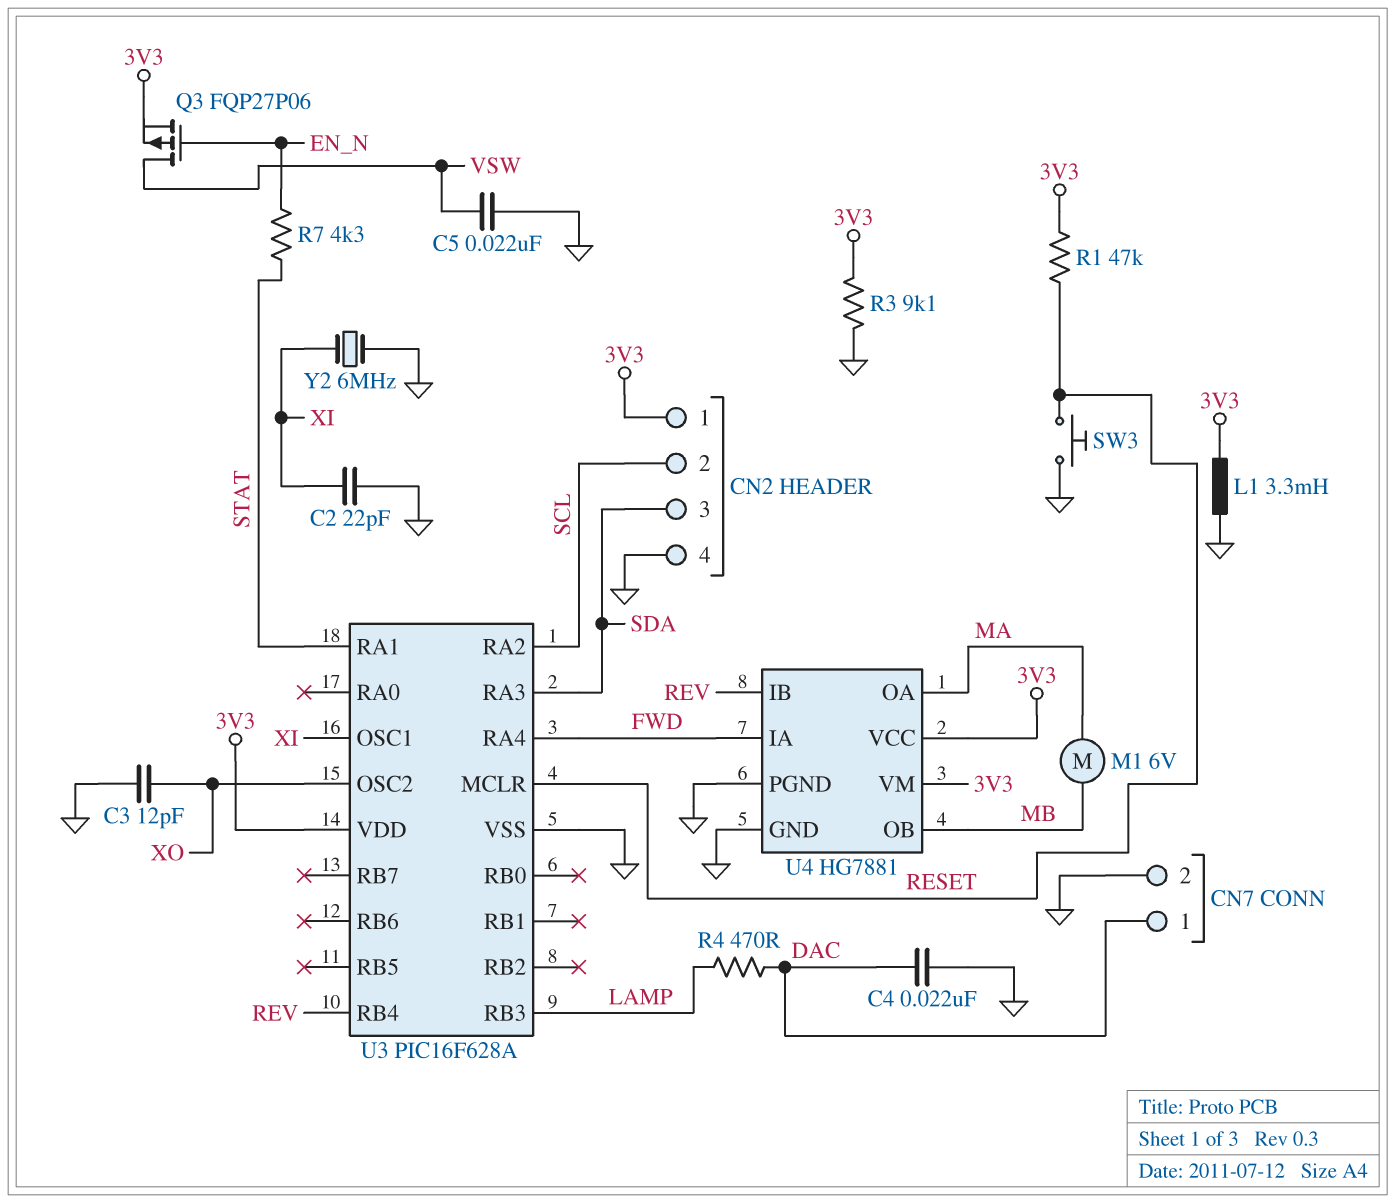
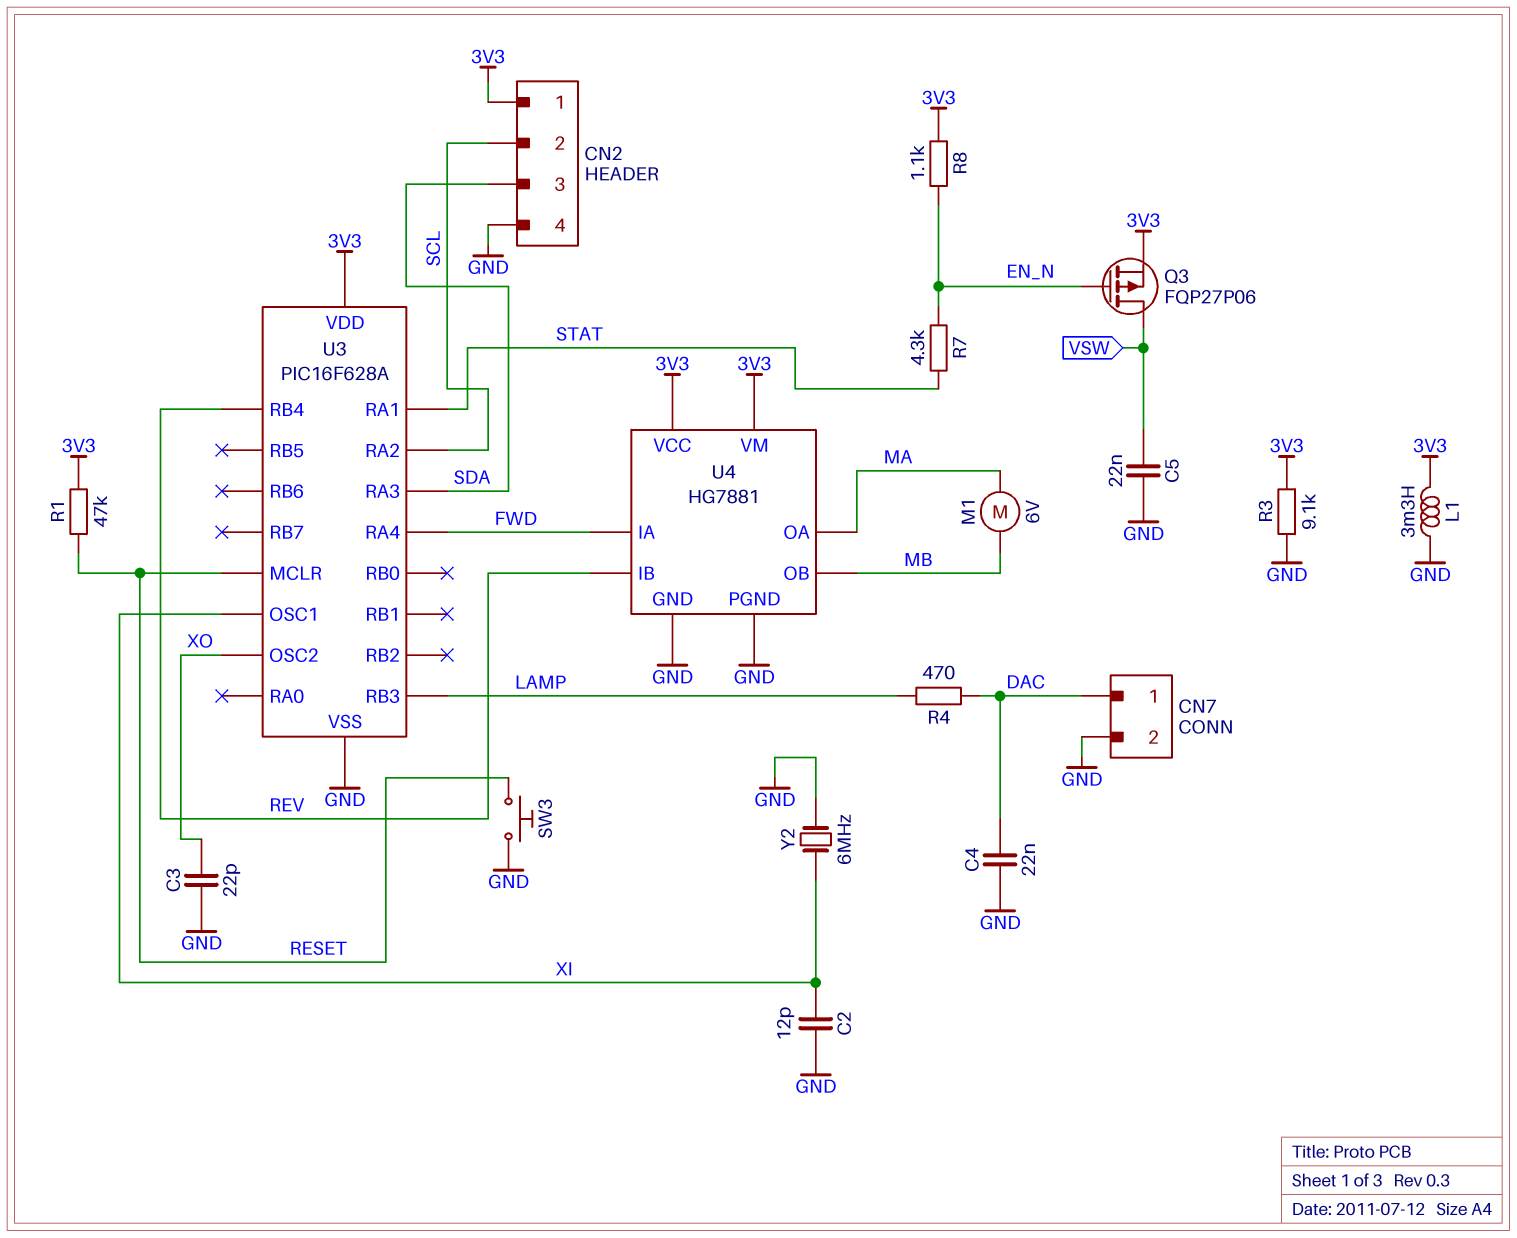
C2: 22pF (GND, XI) -> 12pF (GND, XI)
C3: 12pF (GND, XO) -> 22pF (GND, XO)
R8: none -> 1.1k (3V3, EN_N)

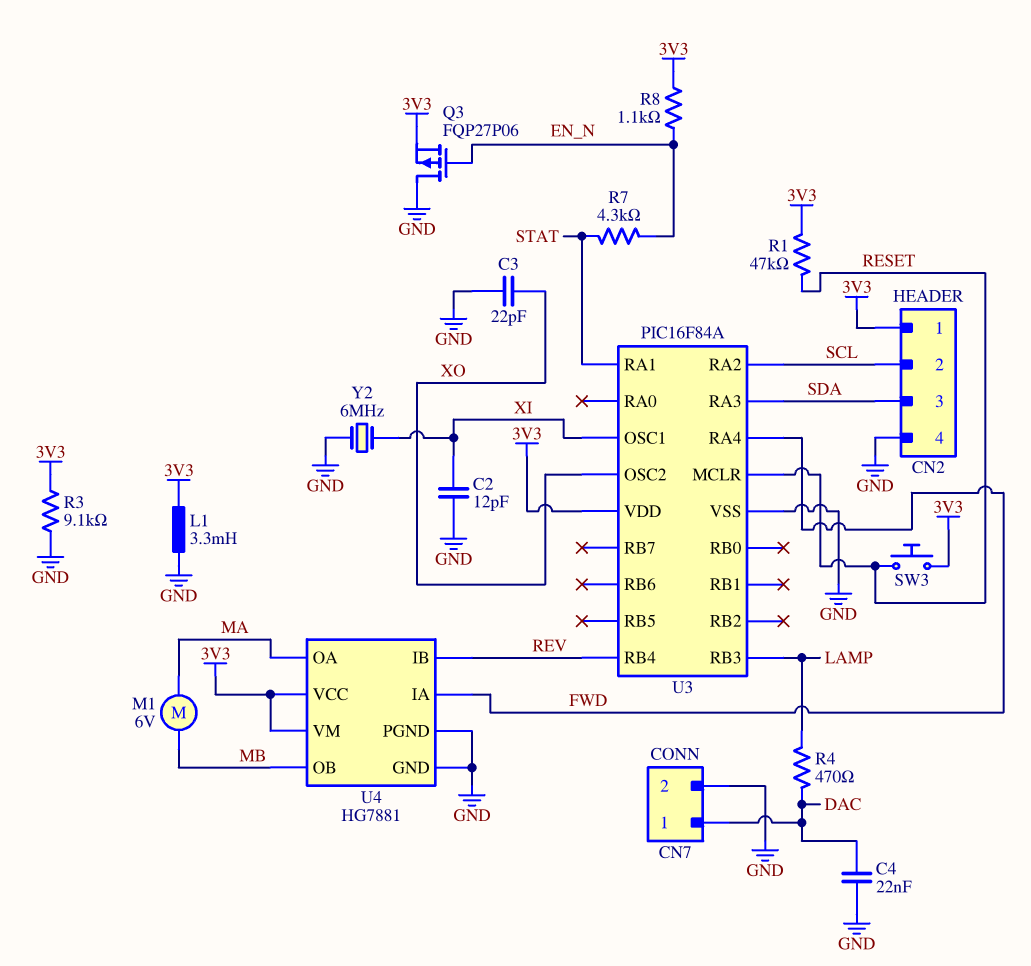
C5: 22nF (GND, VSW) -> none
Q3: PMOS FQP27P06 (G EN_N, D VSW, S 3V3) -> PMOS FQP27P06 (G EN_N, D GND, S 3V3)
SW3: button (GND, RESET) -> button (3V3, RESET)
U3: PIC16F628A -> PIC16F84A

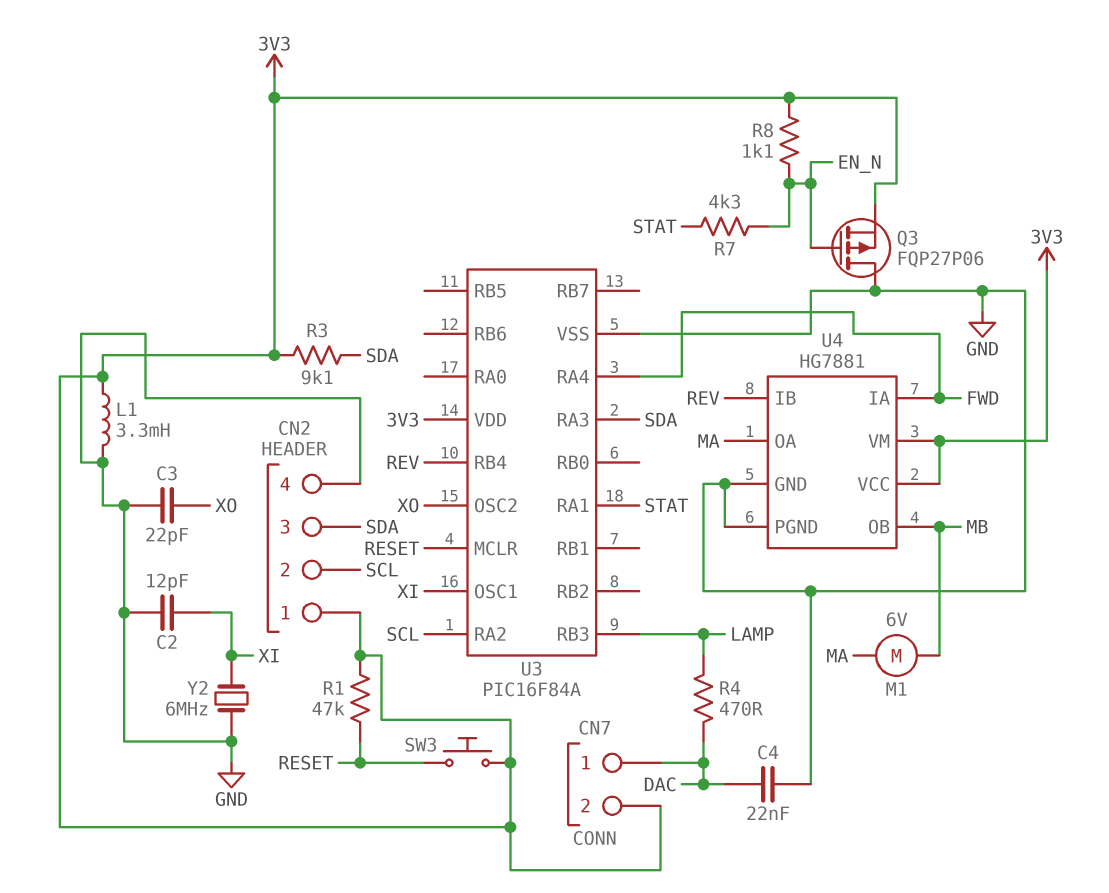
CN7 pin 2: GND -> 3V3
R3: 9.1k (3V3, GND) -> 9.1k (3V3, SDA)

